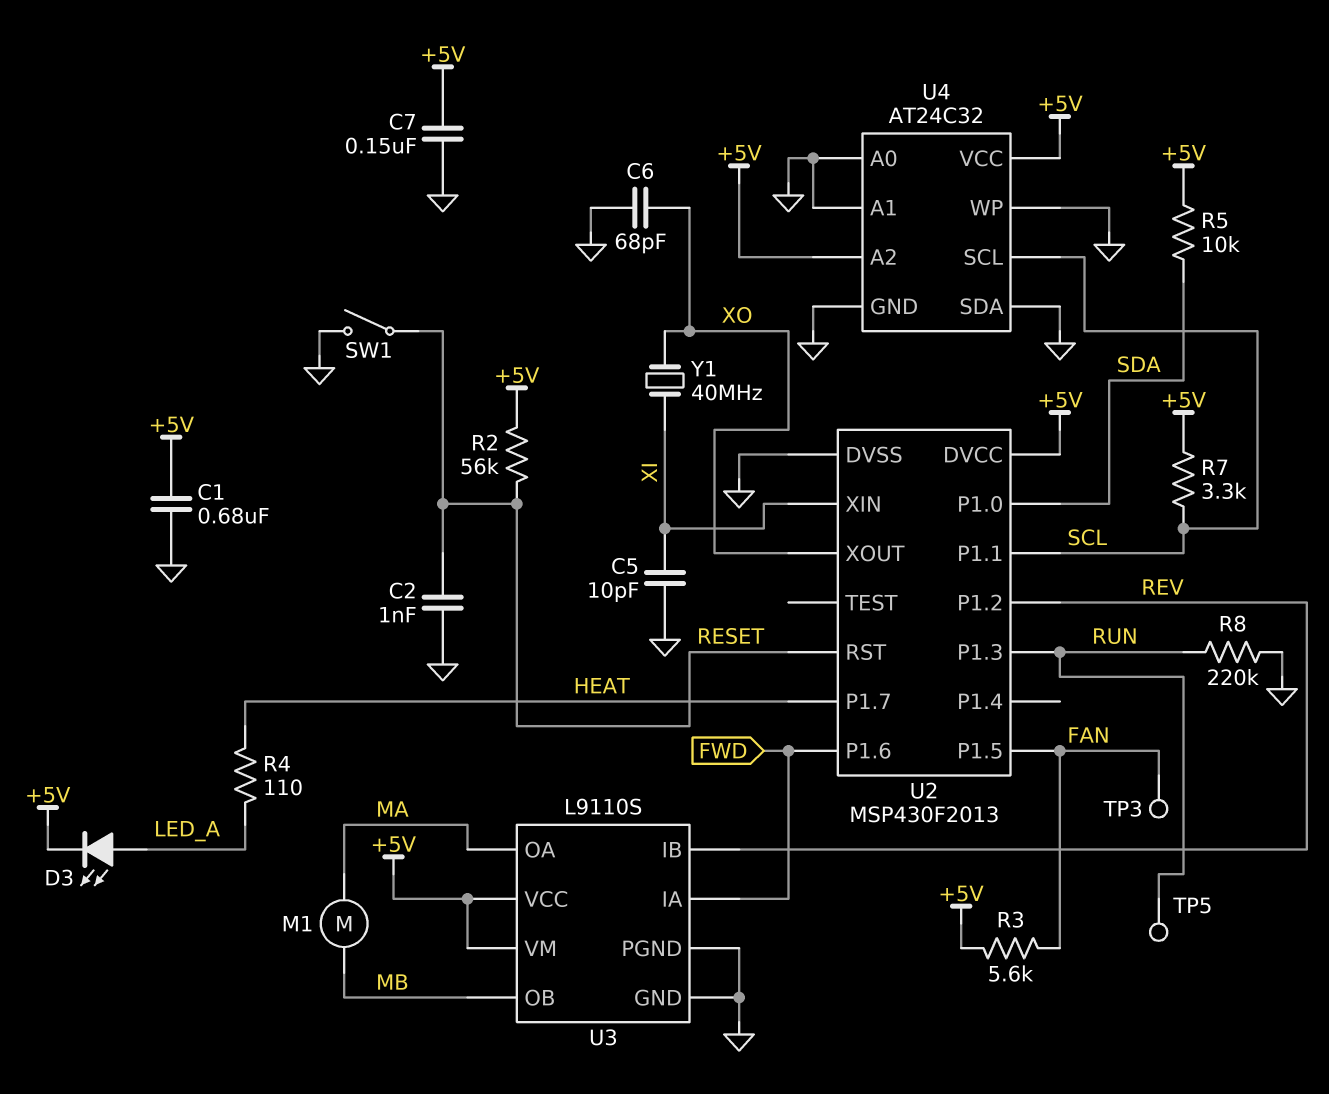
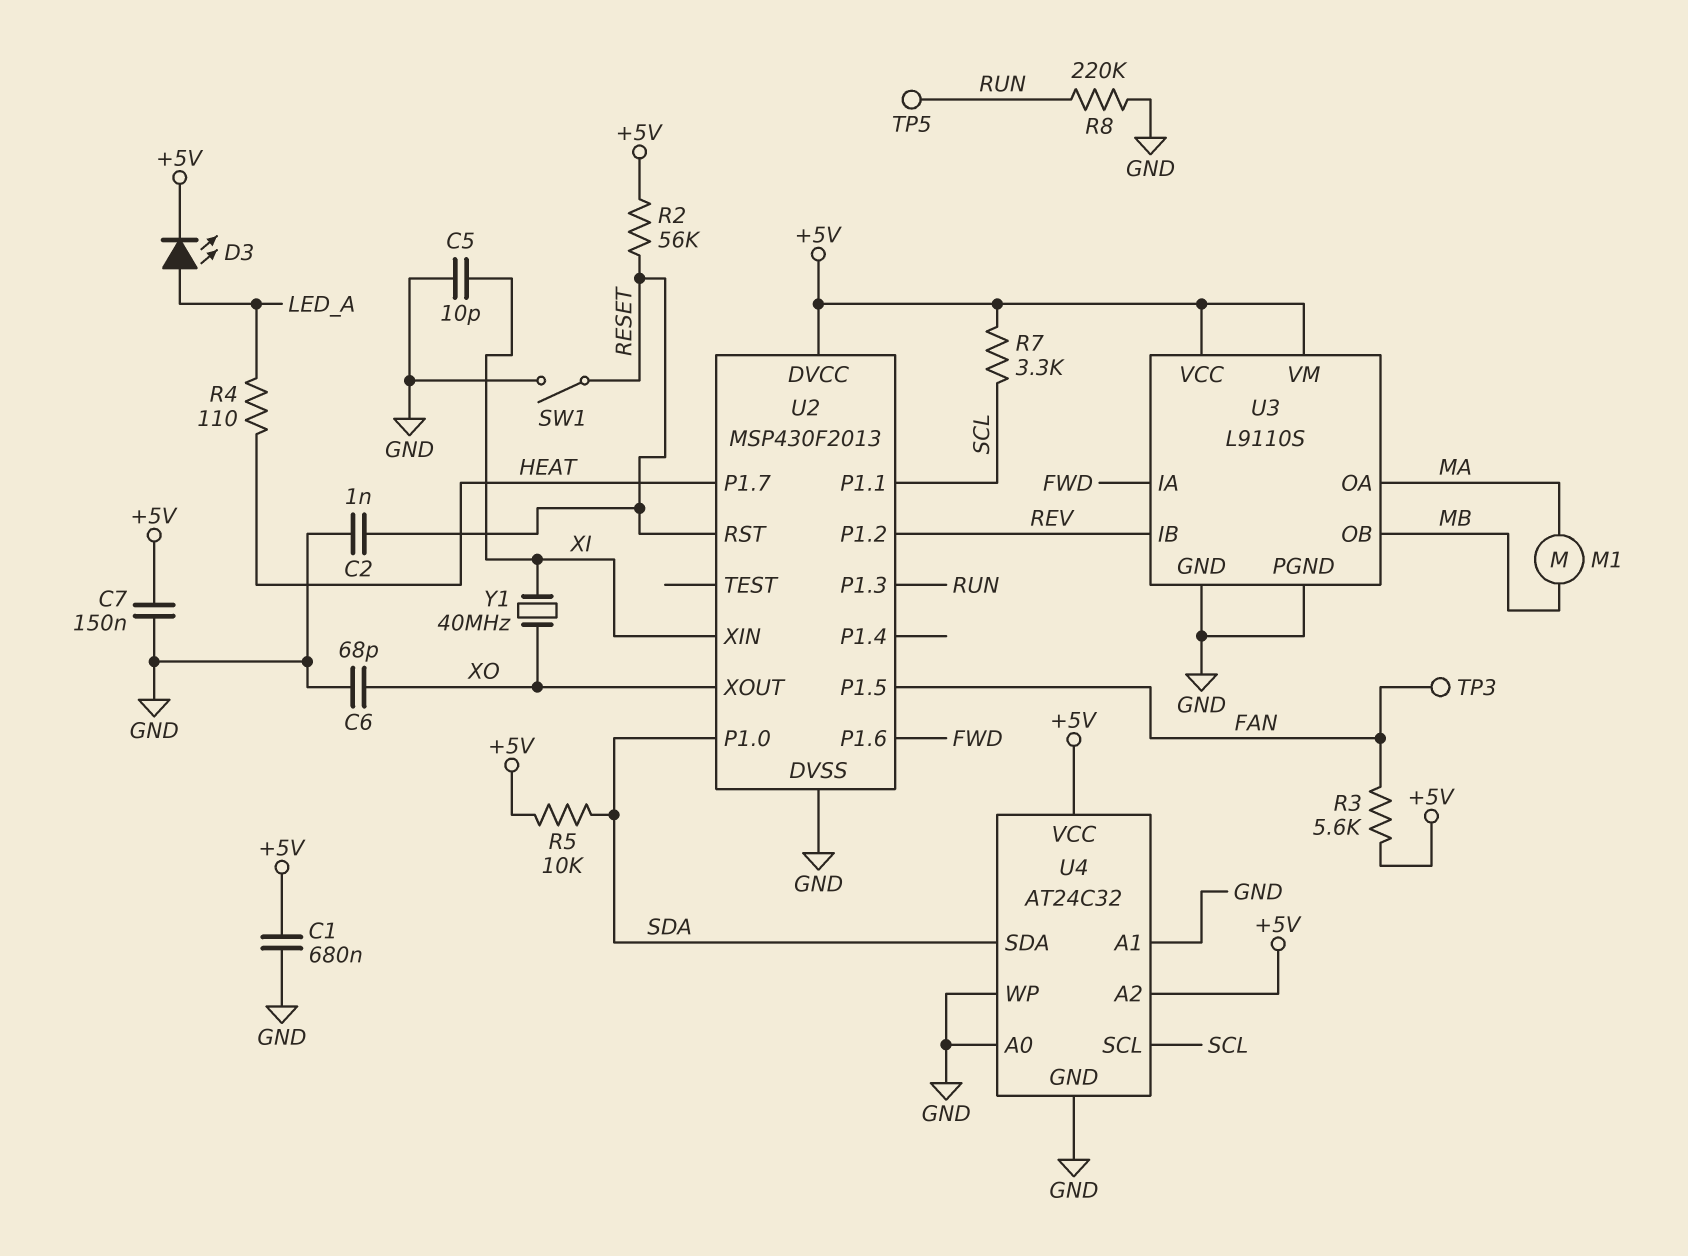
U4 pin SDA: GND -> SDA

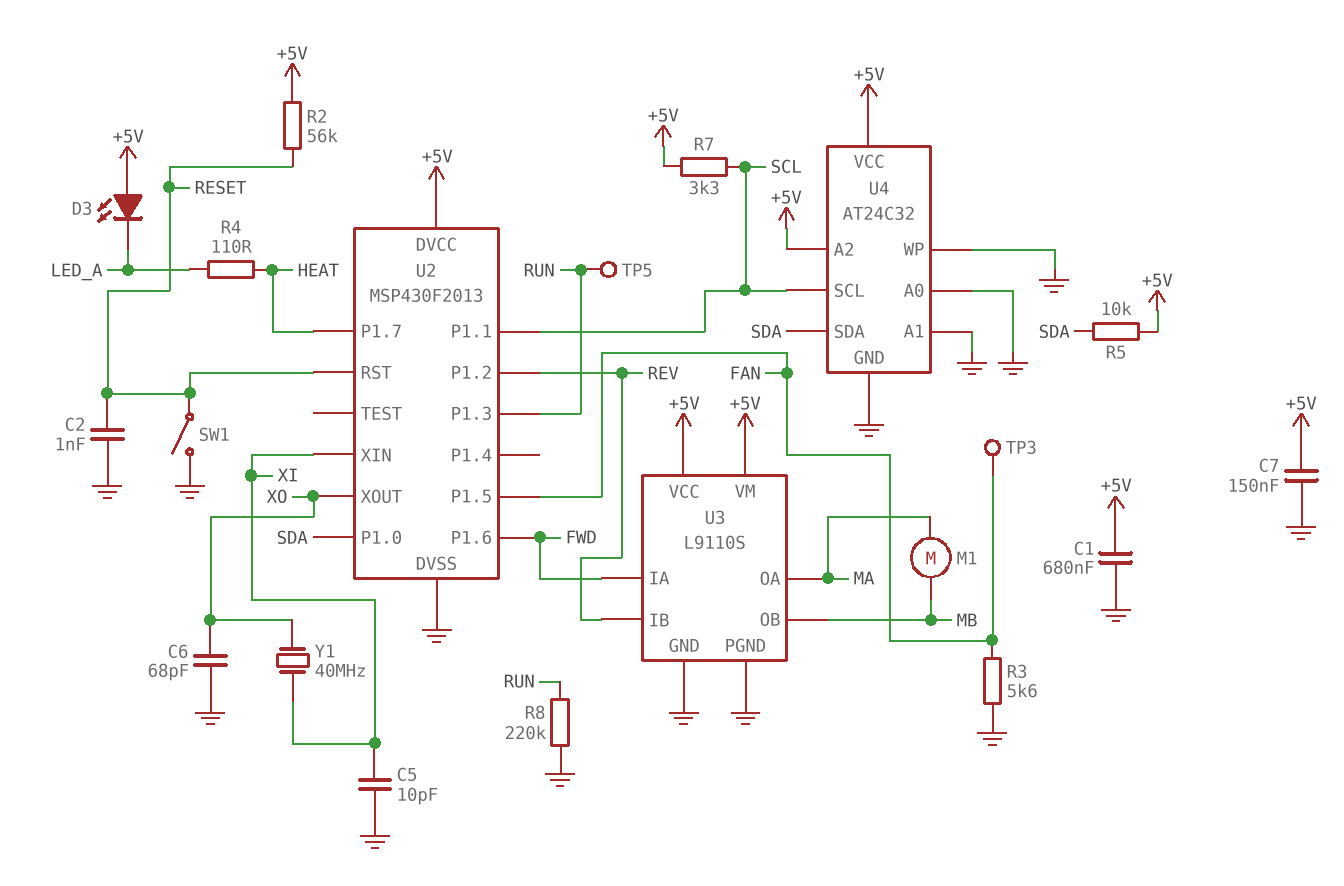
D3: LED (A LED_A, K +5V) -> LED (A +5V, K LED_A)
R3: 5.6k (+5V, FAN) -> 5.6k (FAN, GND)

